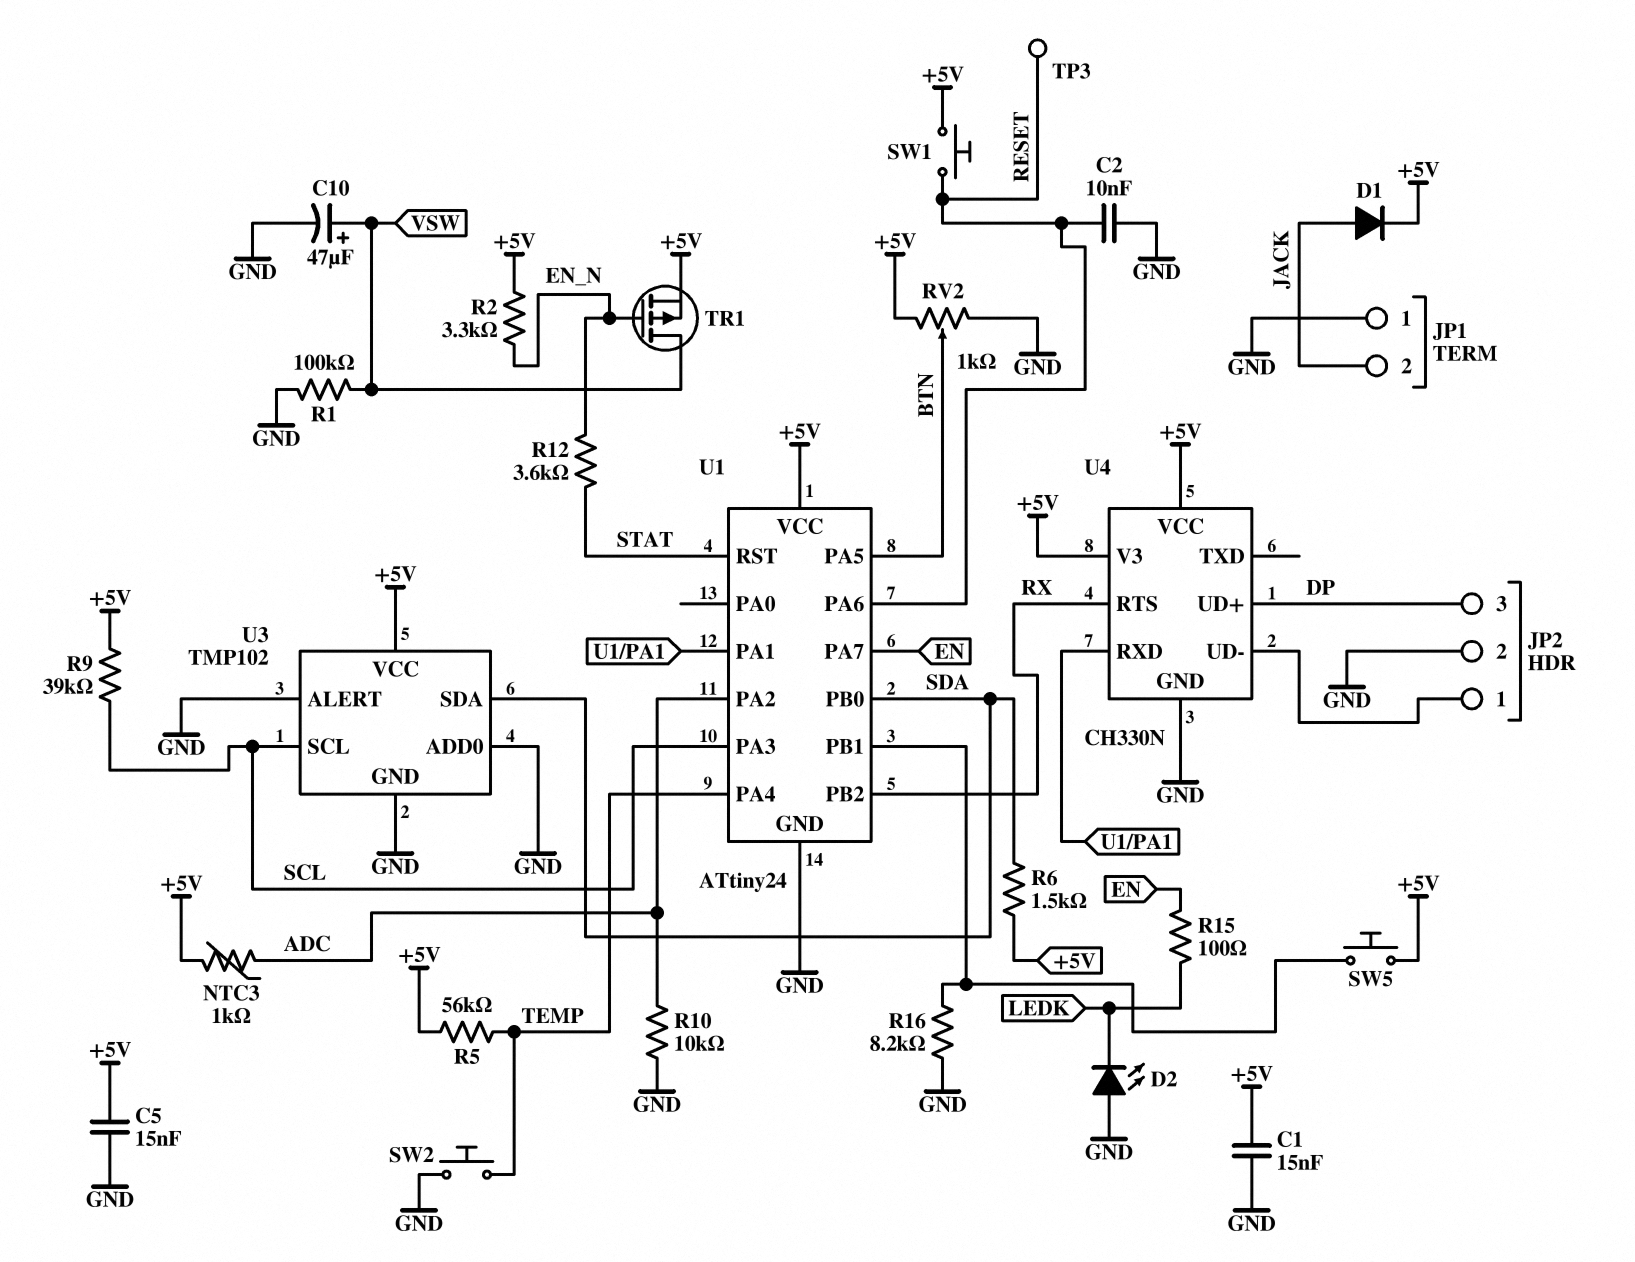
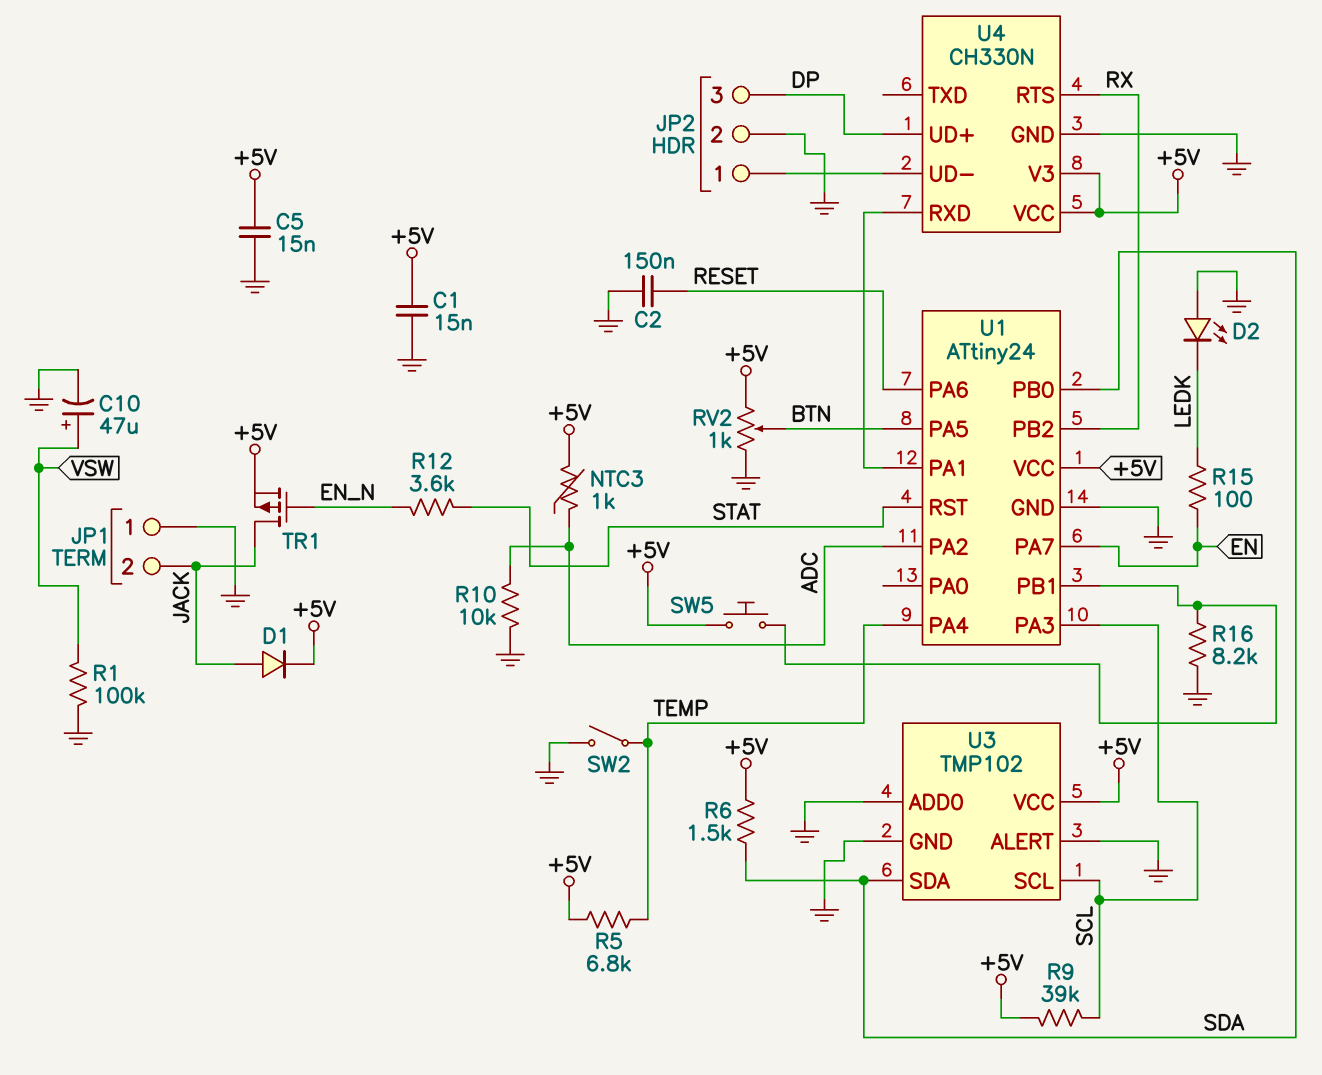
C2: 10nF (GND, RESET) -> 150nF (GND, RESET)
R2: 3.3k (+5V, EN_N) -> none
R5: 56k (+5V, TEMP) -> 6.8k (+5V, TEMP)
SW1: button (+5V, RESET) -> none
SW2: button (GND, TEMP) -> switch (GND, TEMP)
TP3: test point (RESET) -> none
TR1: PMOS (G EN_N, D VSW, S +5V) -> PMOS (G EN_N, D JACK, S +5V)

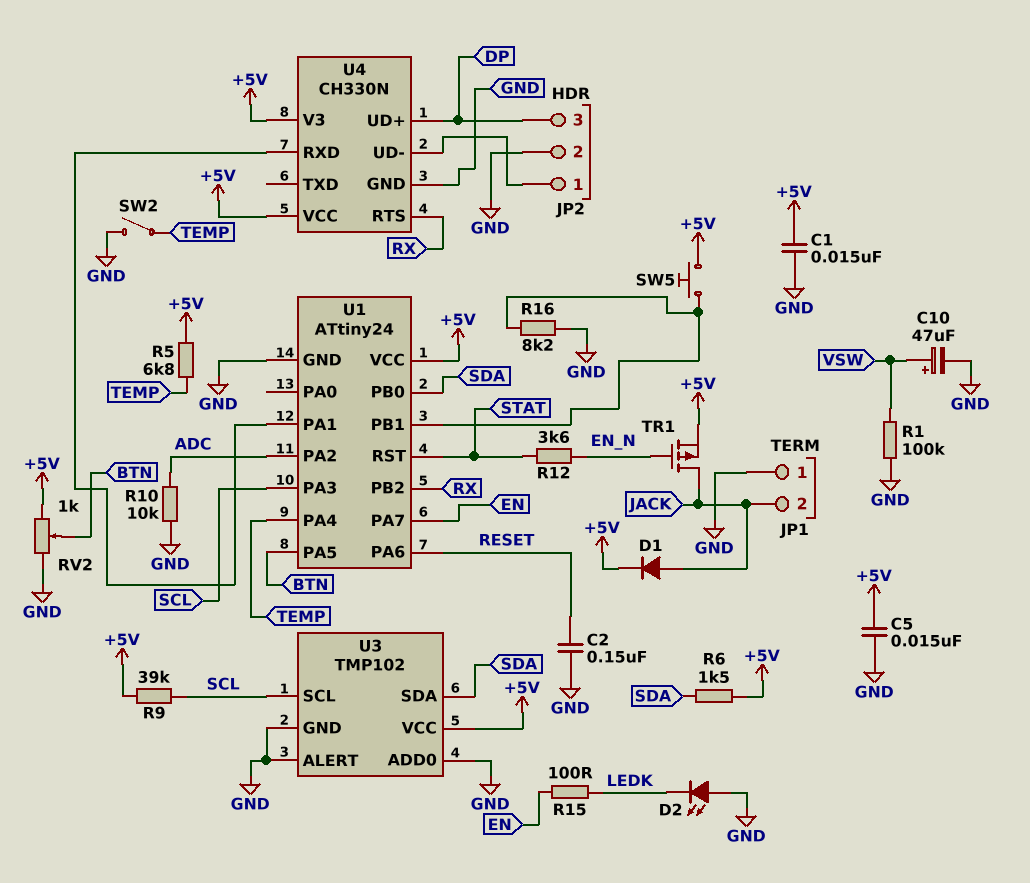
NTC3: 1k (+5V, ADC) -> none

